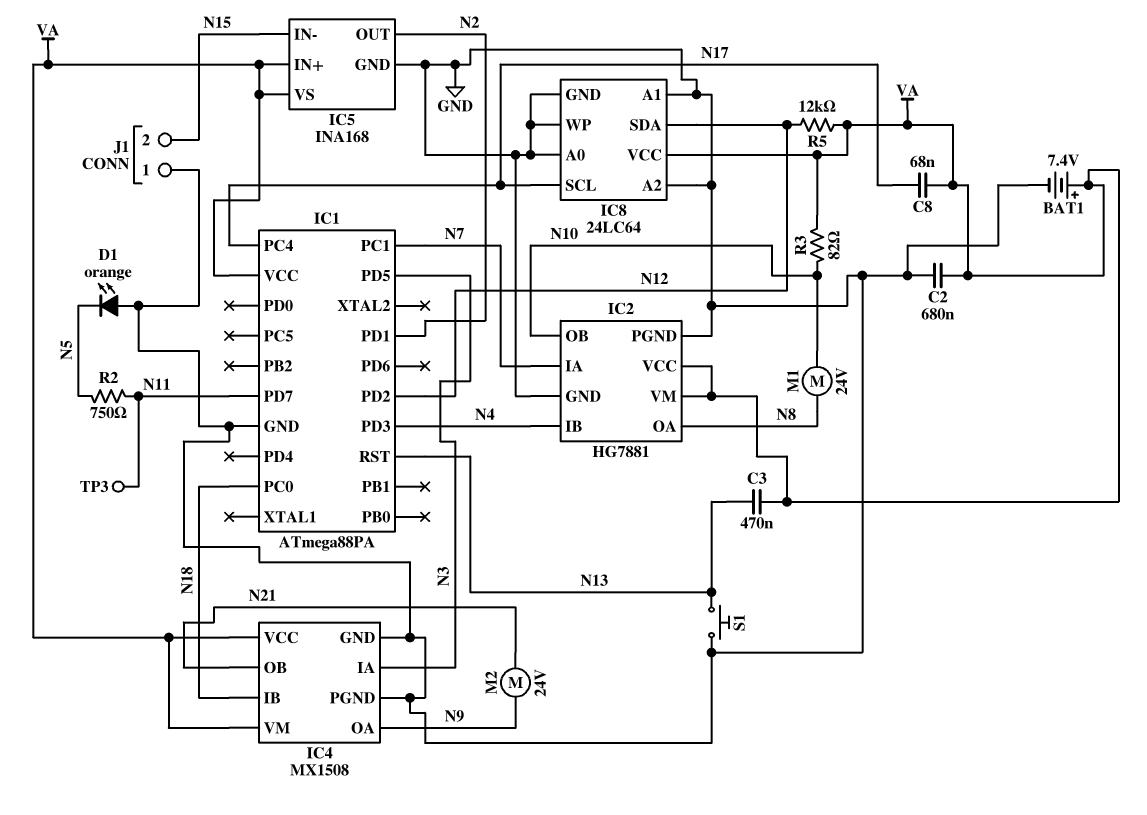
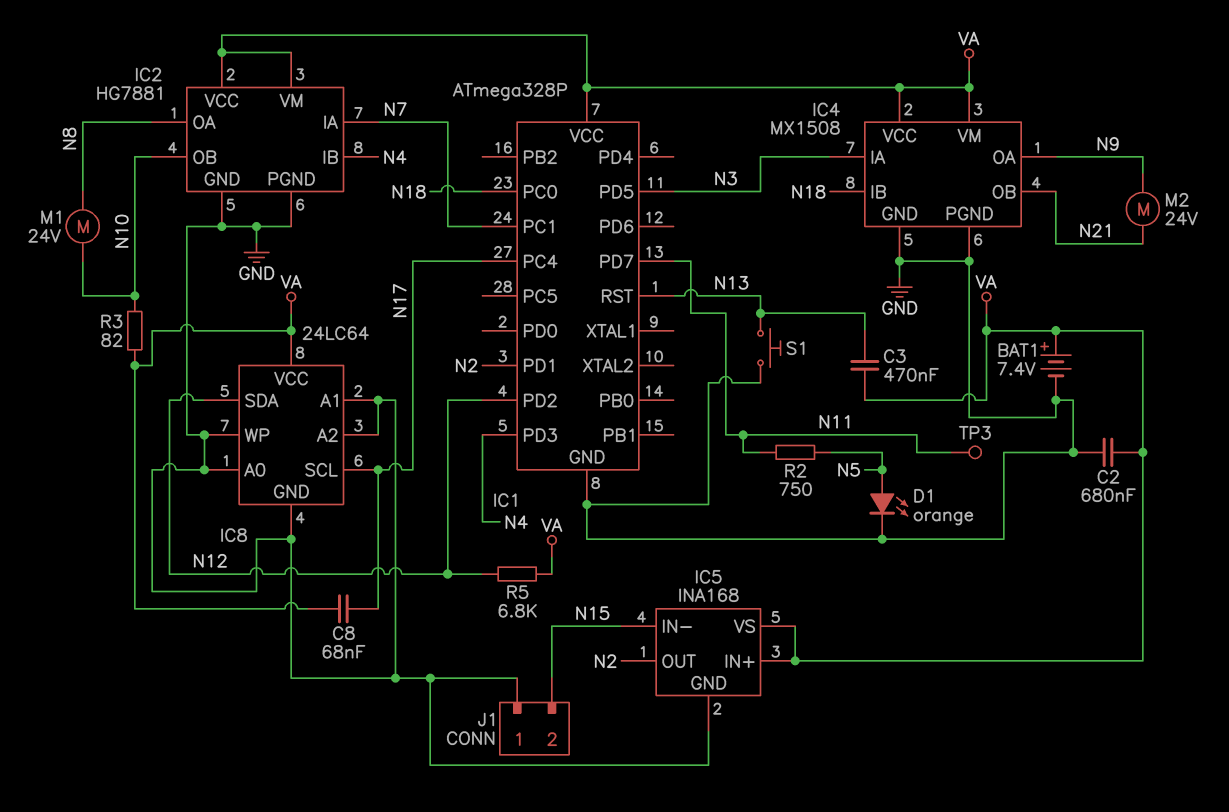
D1: LED orange (A GND, K N5) -> LED orange (A N5, K GND)
IC1: ATmega88PA -> ATmega328P
R5: 12k (N12, VA) -> 6.8k (N12, VA)

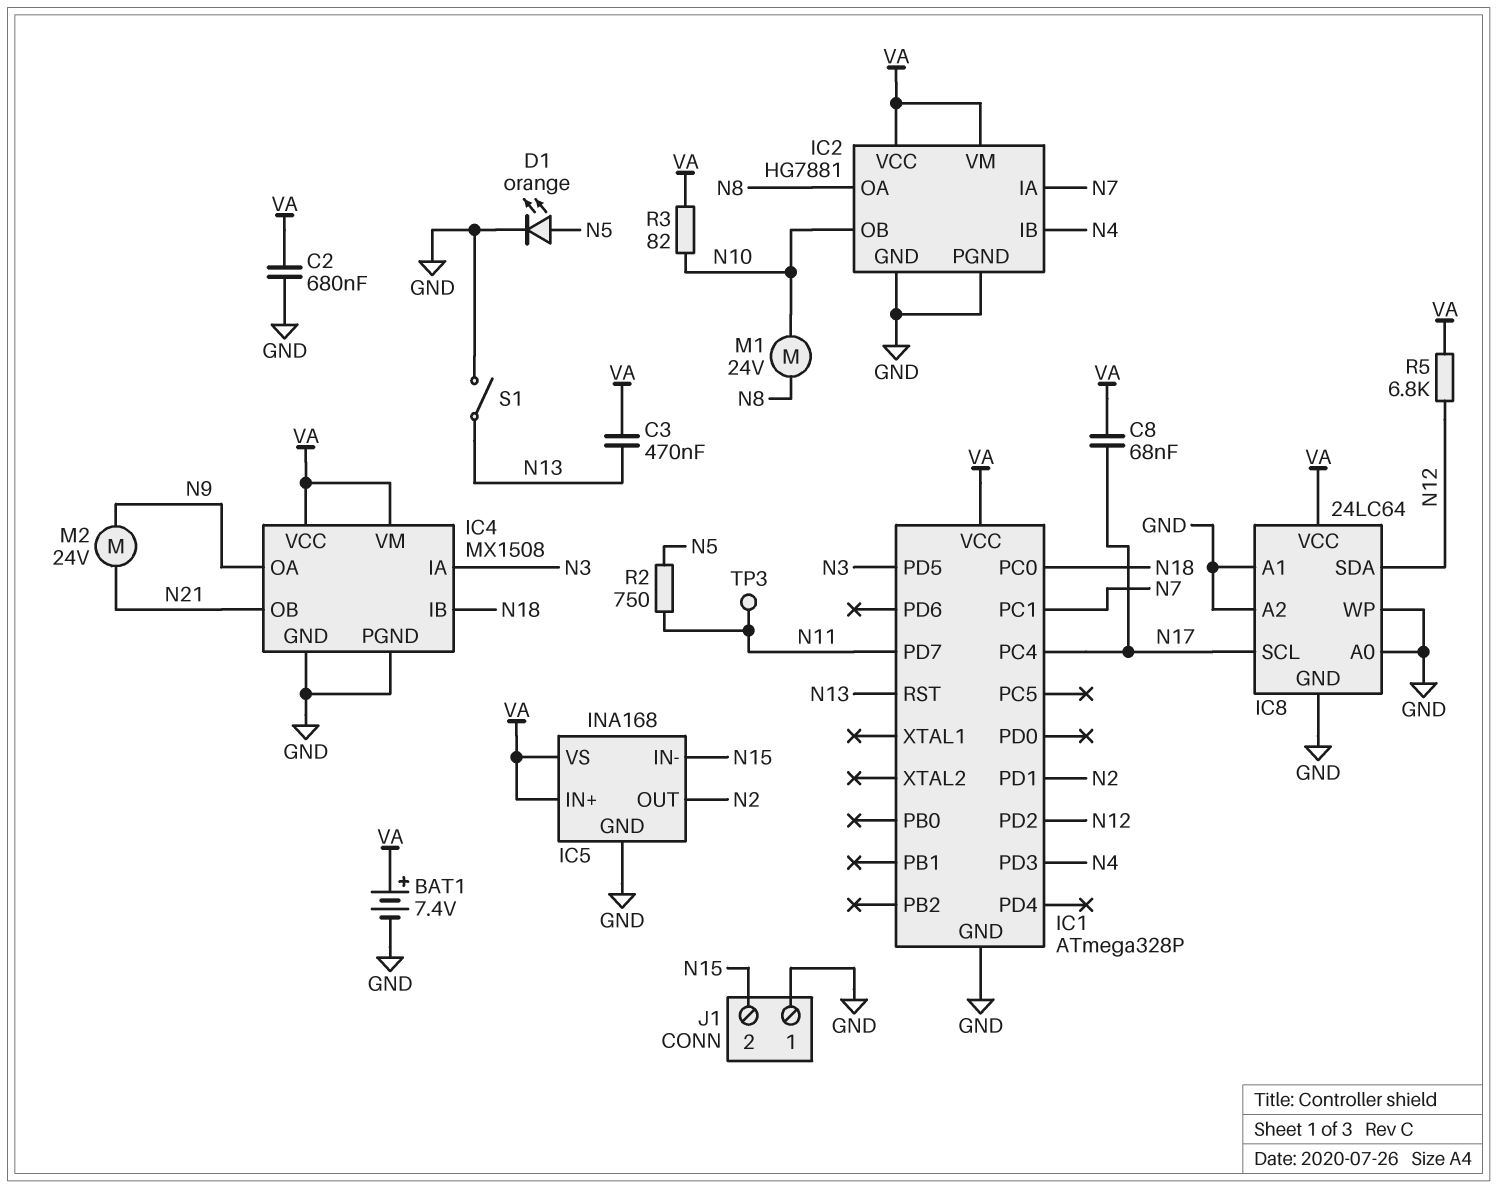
S1: button (GND, N13) -> switch (GND, N13)

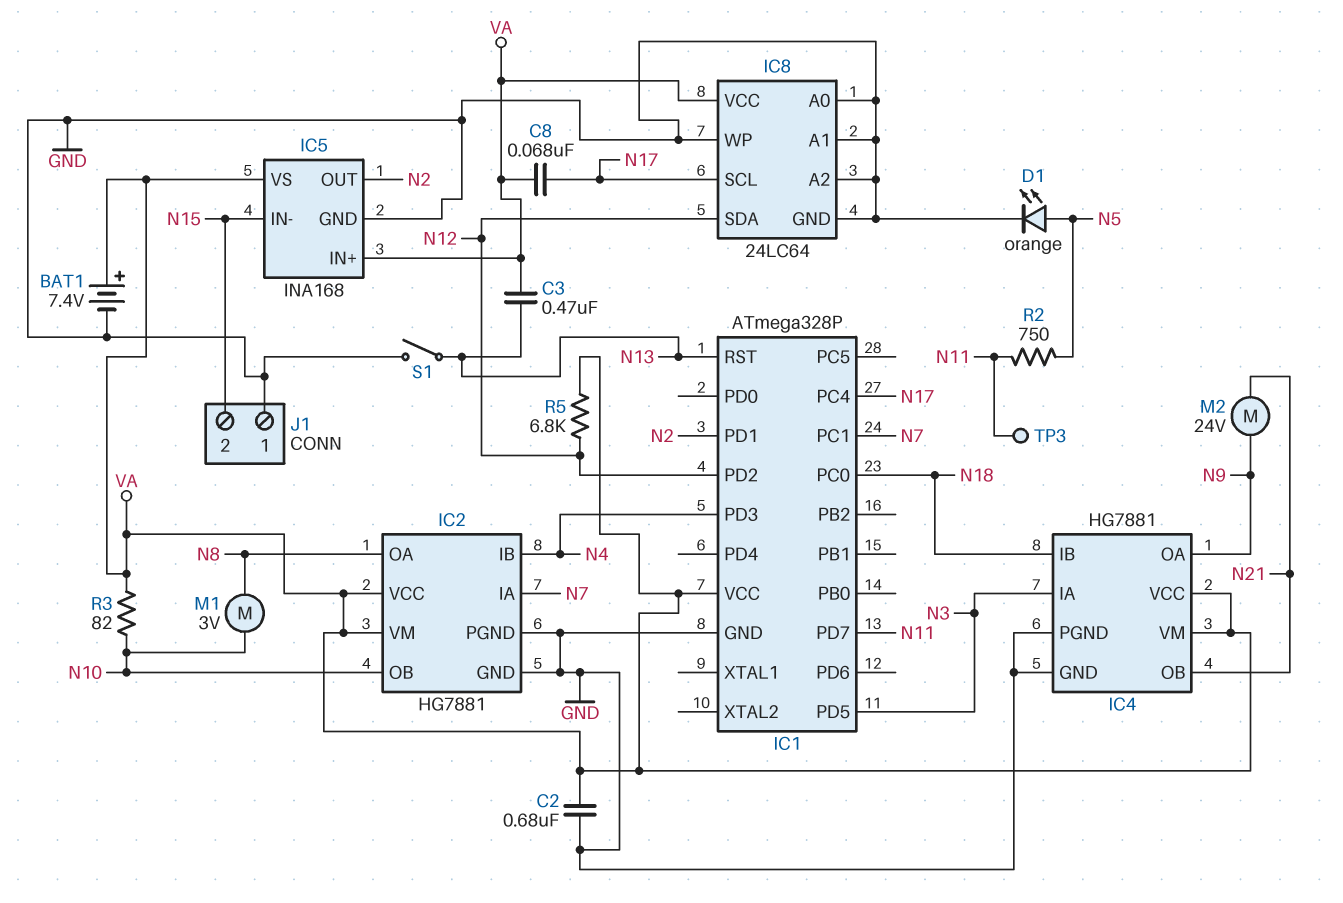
IC4: MX1508 -> HG7881
M1: motor 24V (N8, N10) -> motor 3V (N8, N10)

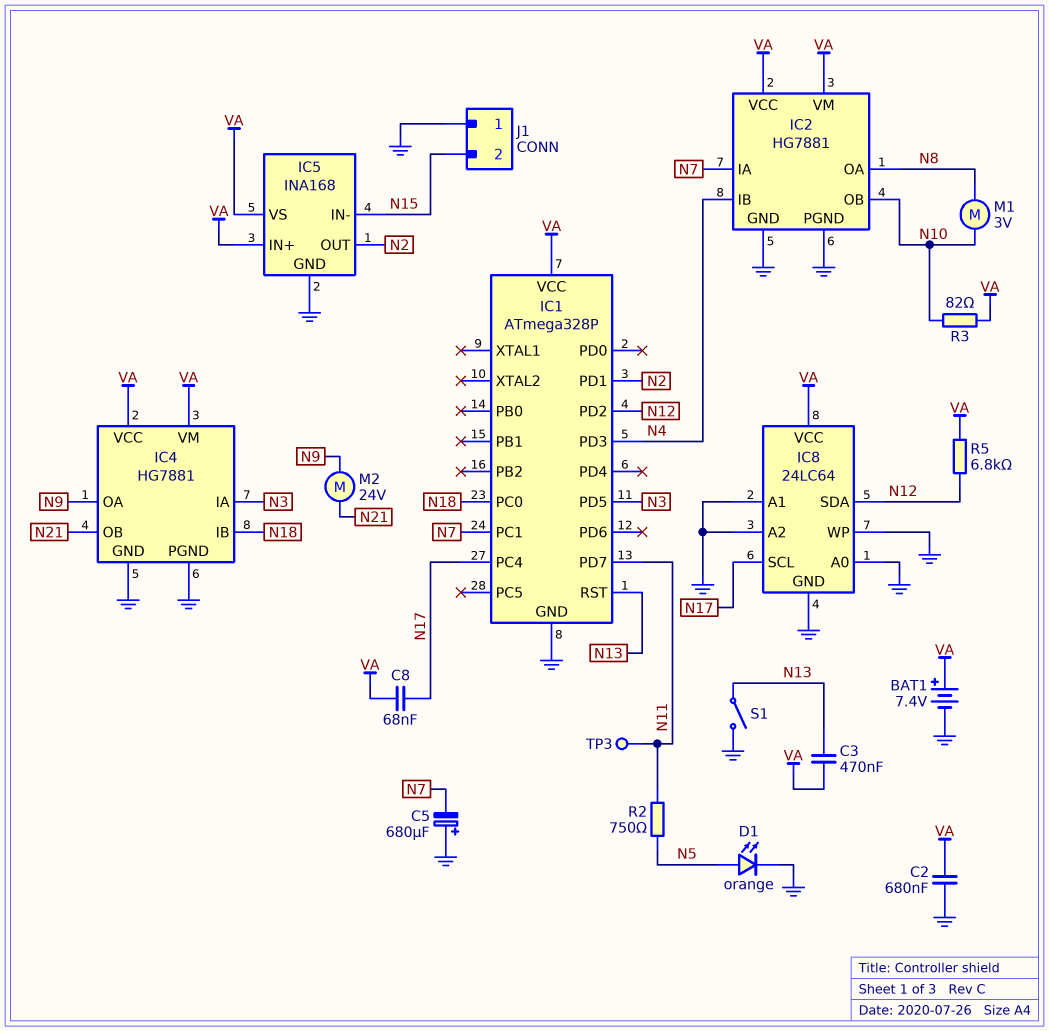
C5: none -> 680uF (plus GND, minus N7)

